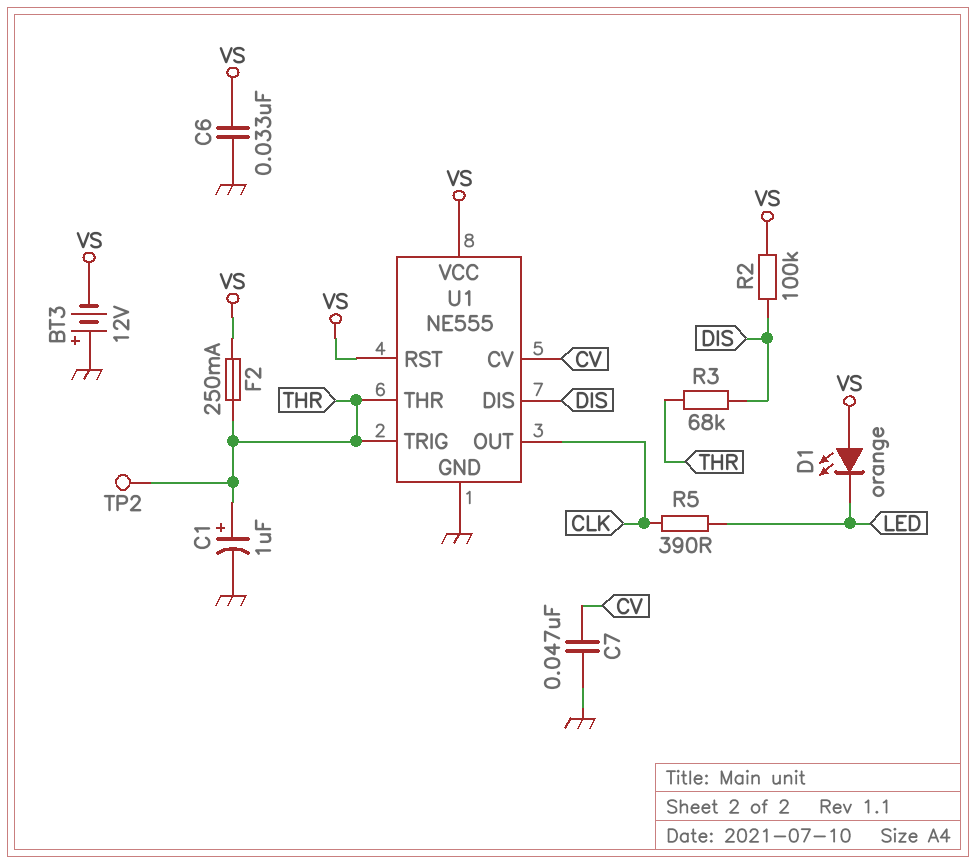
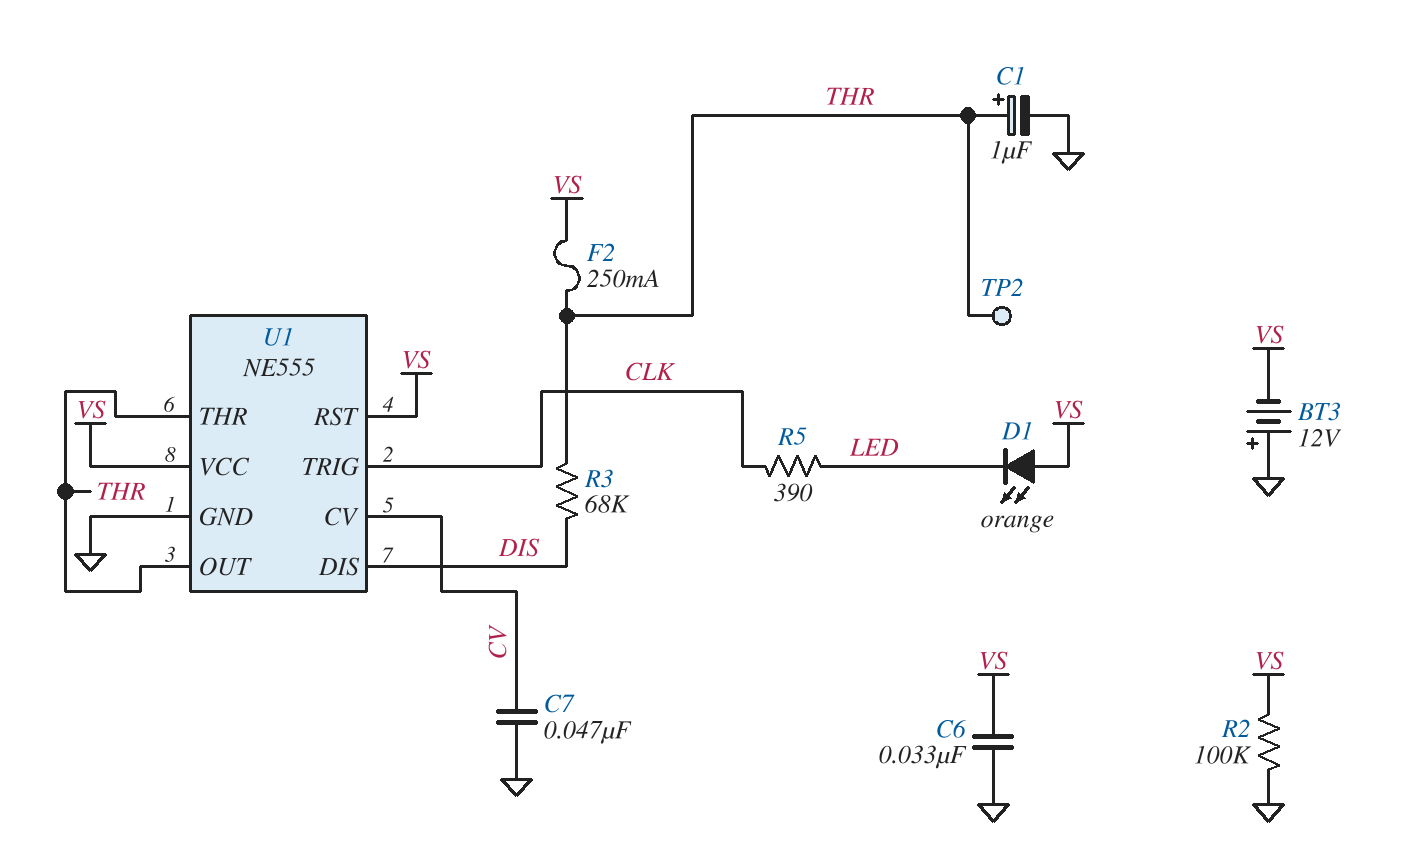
R2: 100k (DIS, VS) -> 100k (GND, VS)
U1 pin OUT: CLK -> THR
U1 pin TRIG: THR -> CLK

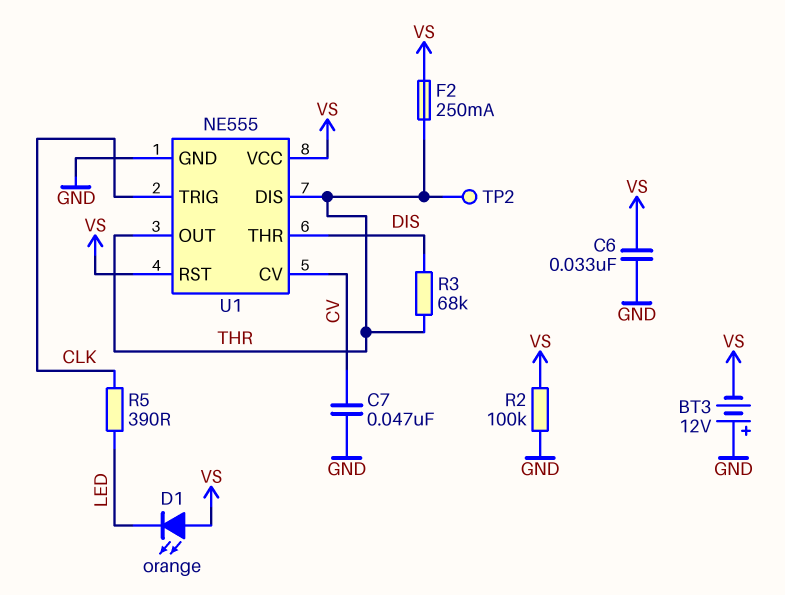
C1: 1uF (plus THR, minus GND) -> none
U1 pin DIS: DIS -> THR
U1 pin THR: THR -> DIS

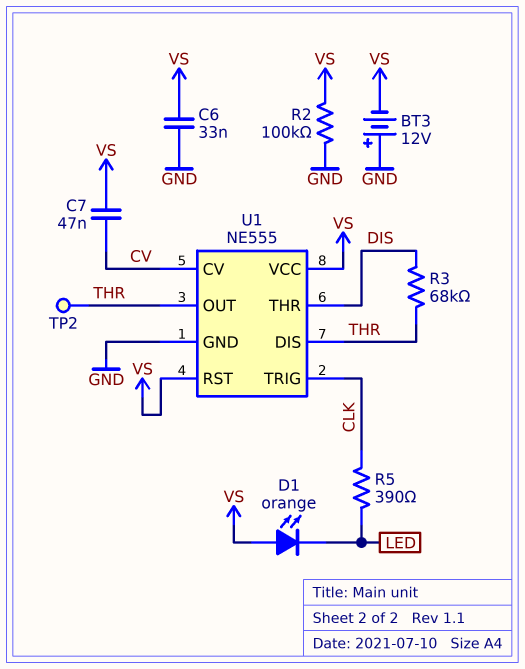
C7: 47nF (CV, GND) -> 47nF (CV, VS)
F2: 250mA (THR, VS) -> none

